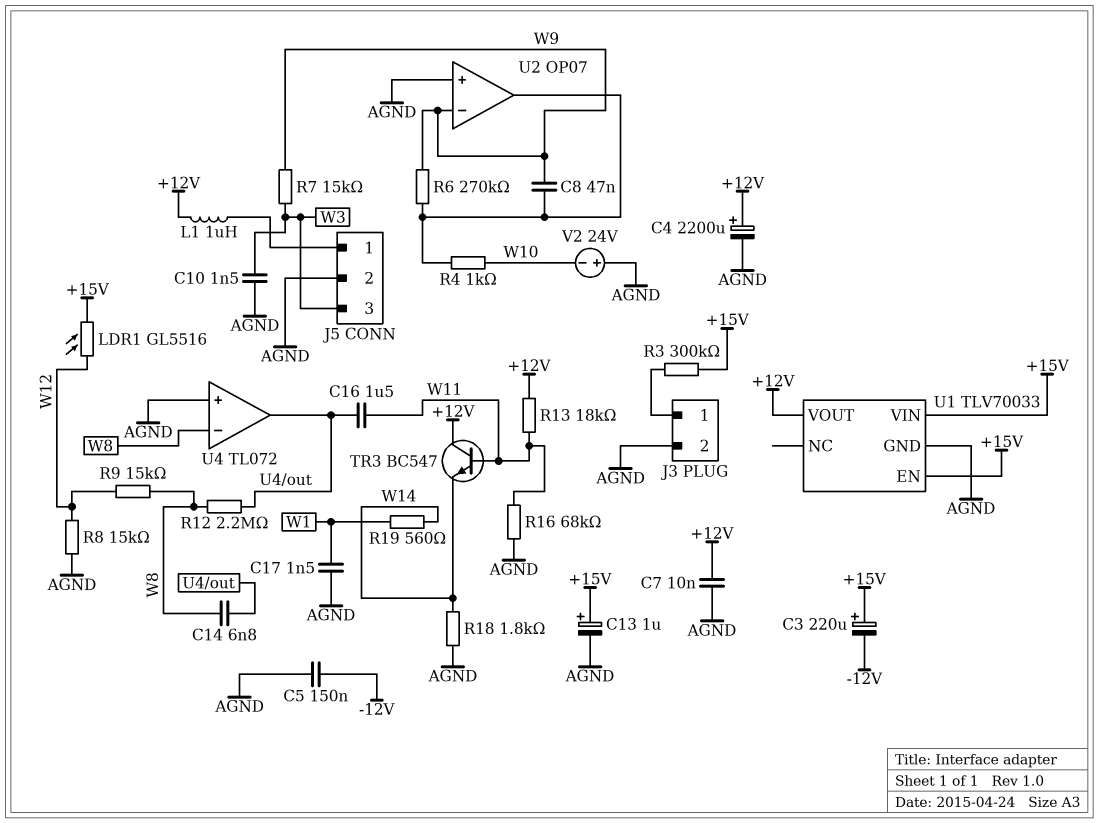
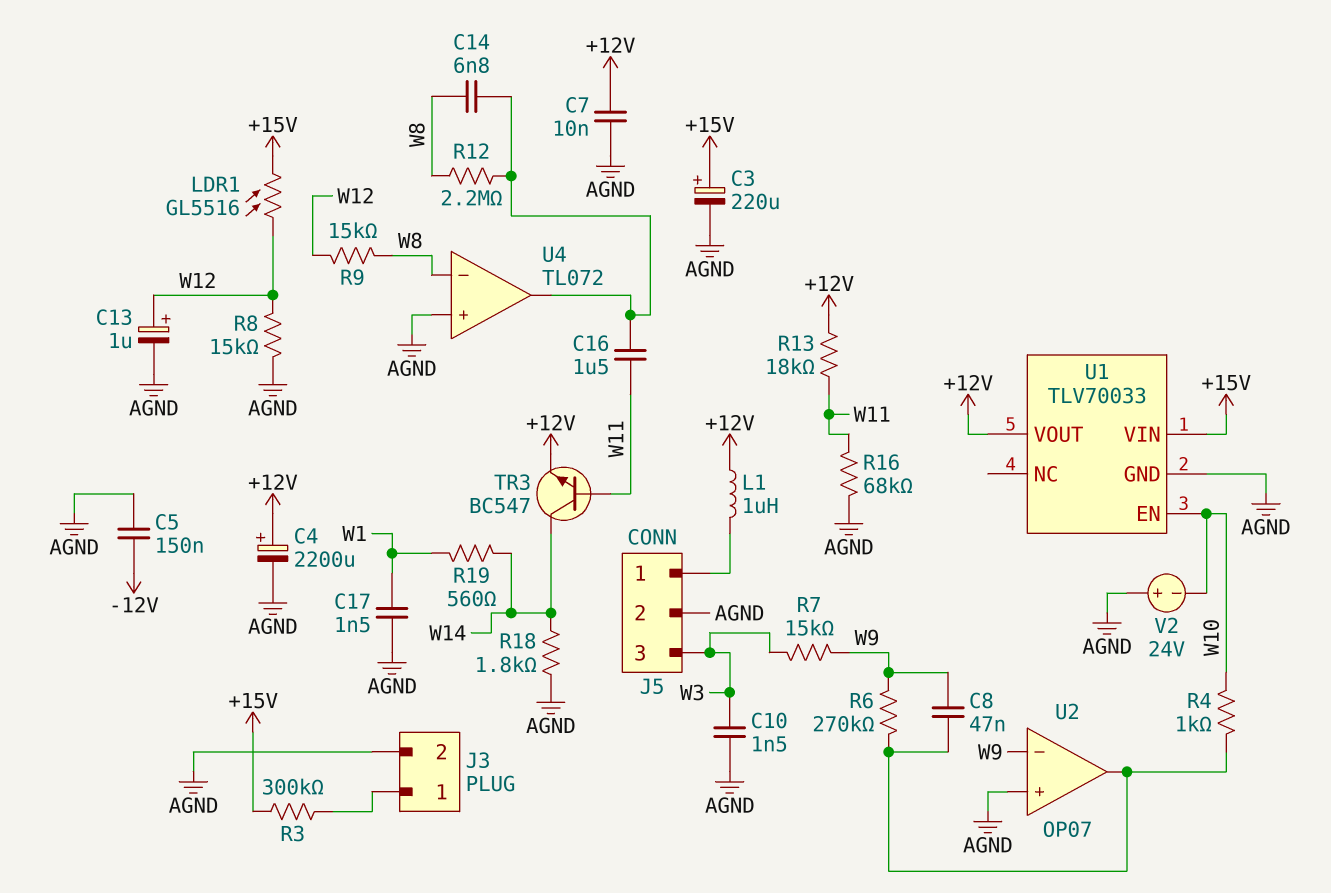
C3: 220uF (plus +15V, minus -12V) -> 220uF (plus +15V, minus AGND)
C13: 1uF (plus +15V, minus AGND) -> 1uF (plus W12, minus AGND)
TR3: NPN BC547 (B W11, C +12V, E W14) -> NPN BC547 (B W11, C W14, E +12V)
U1 pin EN: +15V -> W10

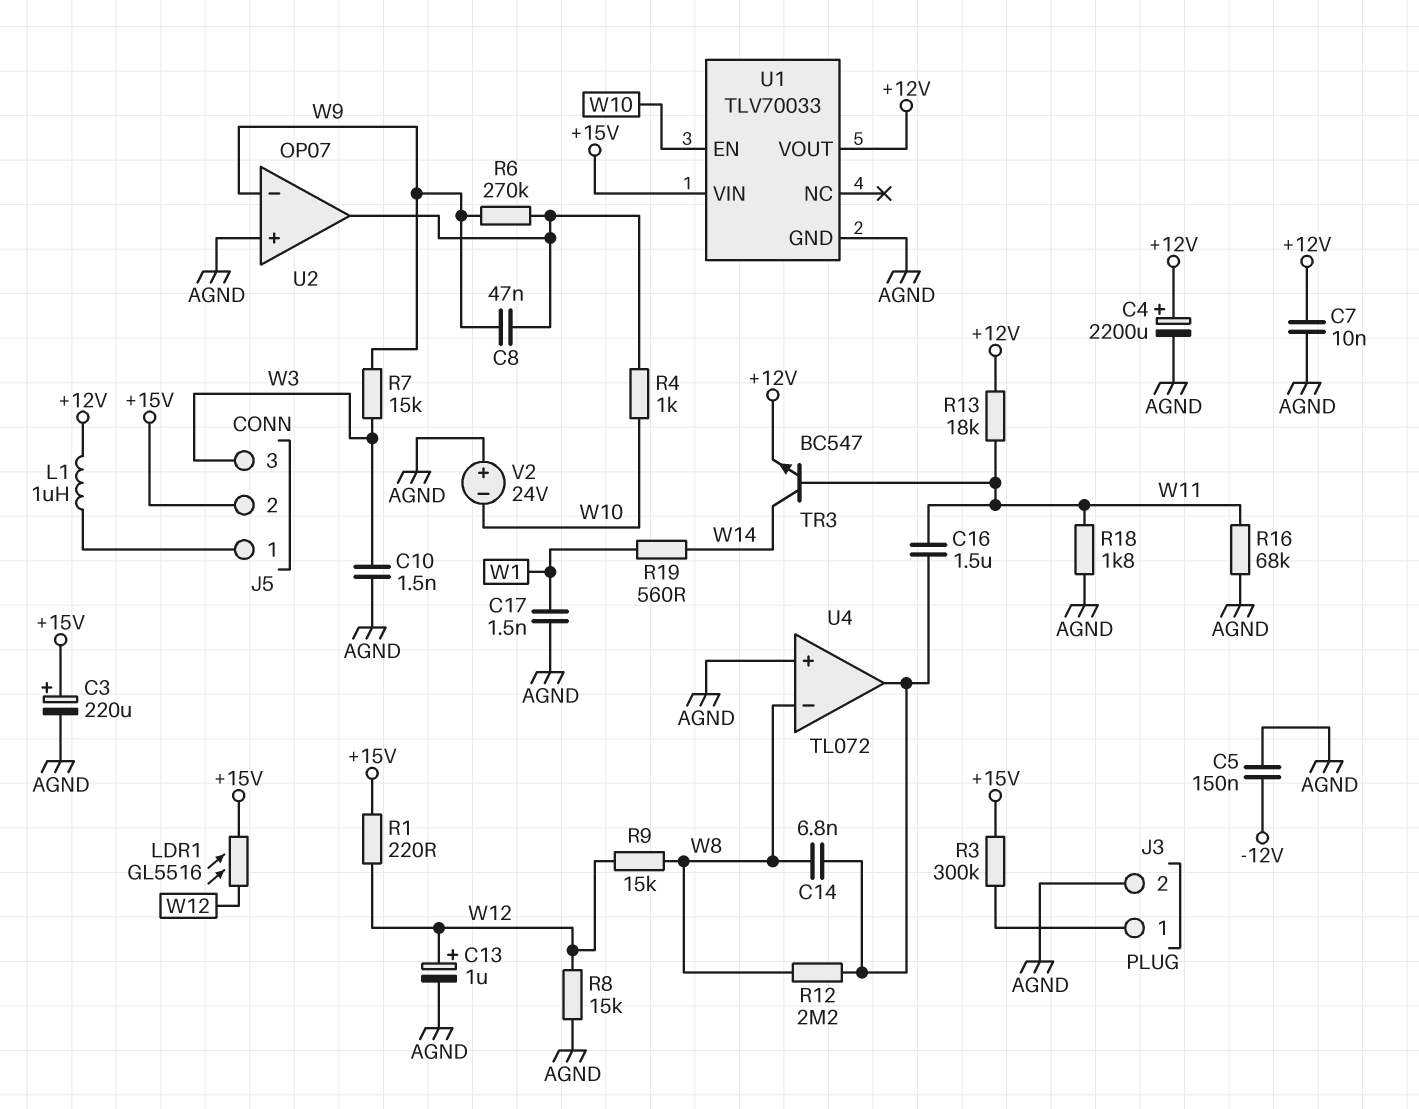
J5 pin 2: AGND -> +15V
R1: none -> 220 (+15V, W12)
R18: 1.8k (AGND, W14) -> 1.8k (AGND, W11)

